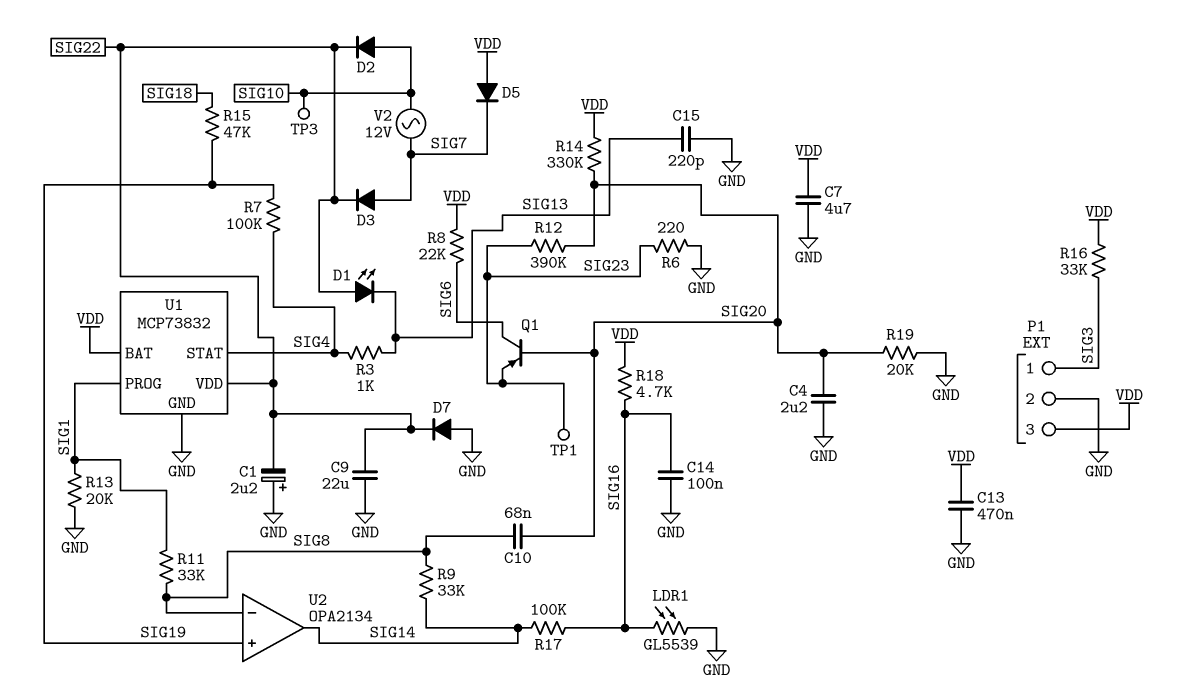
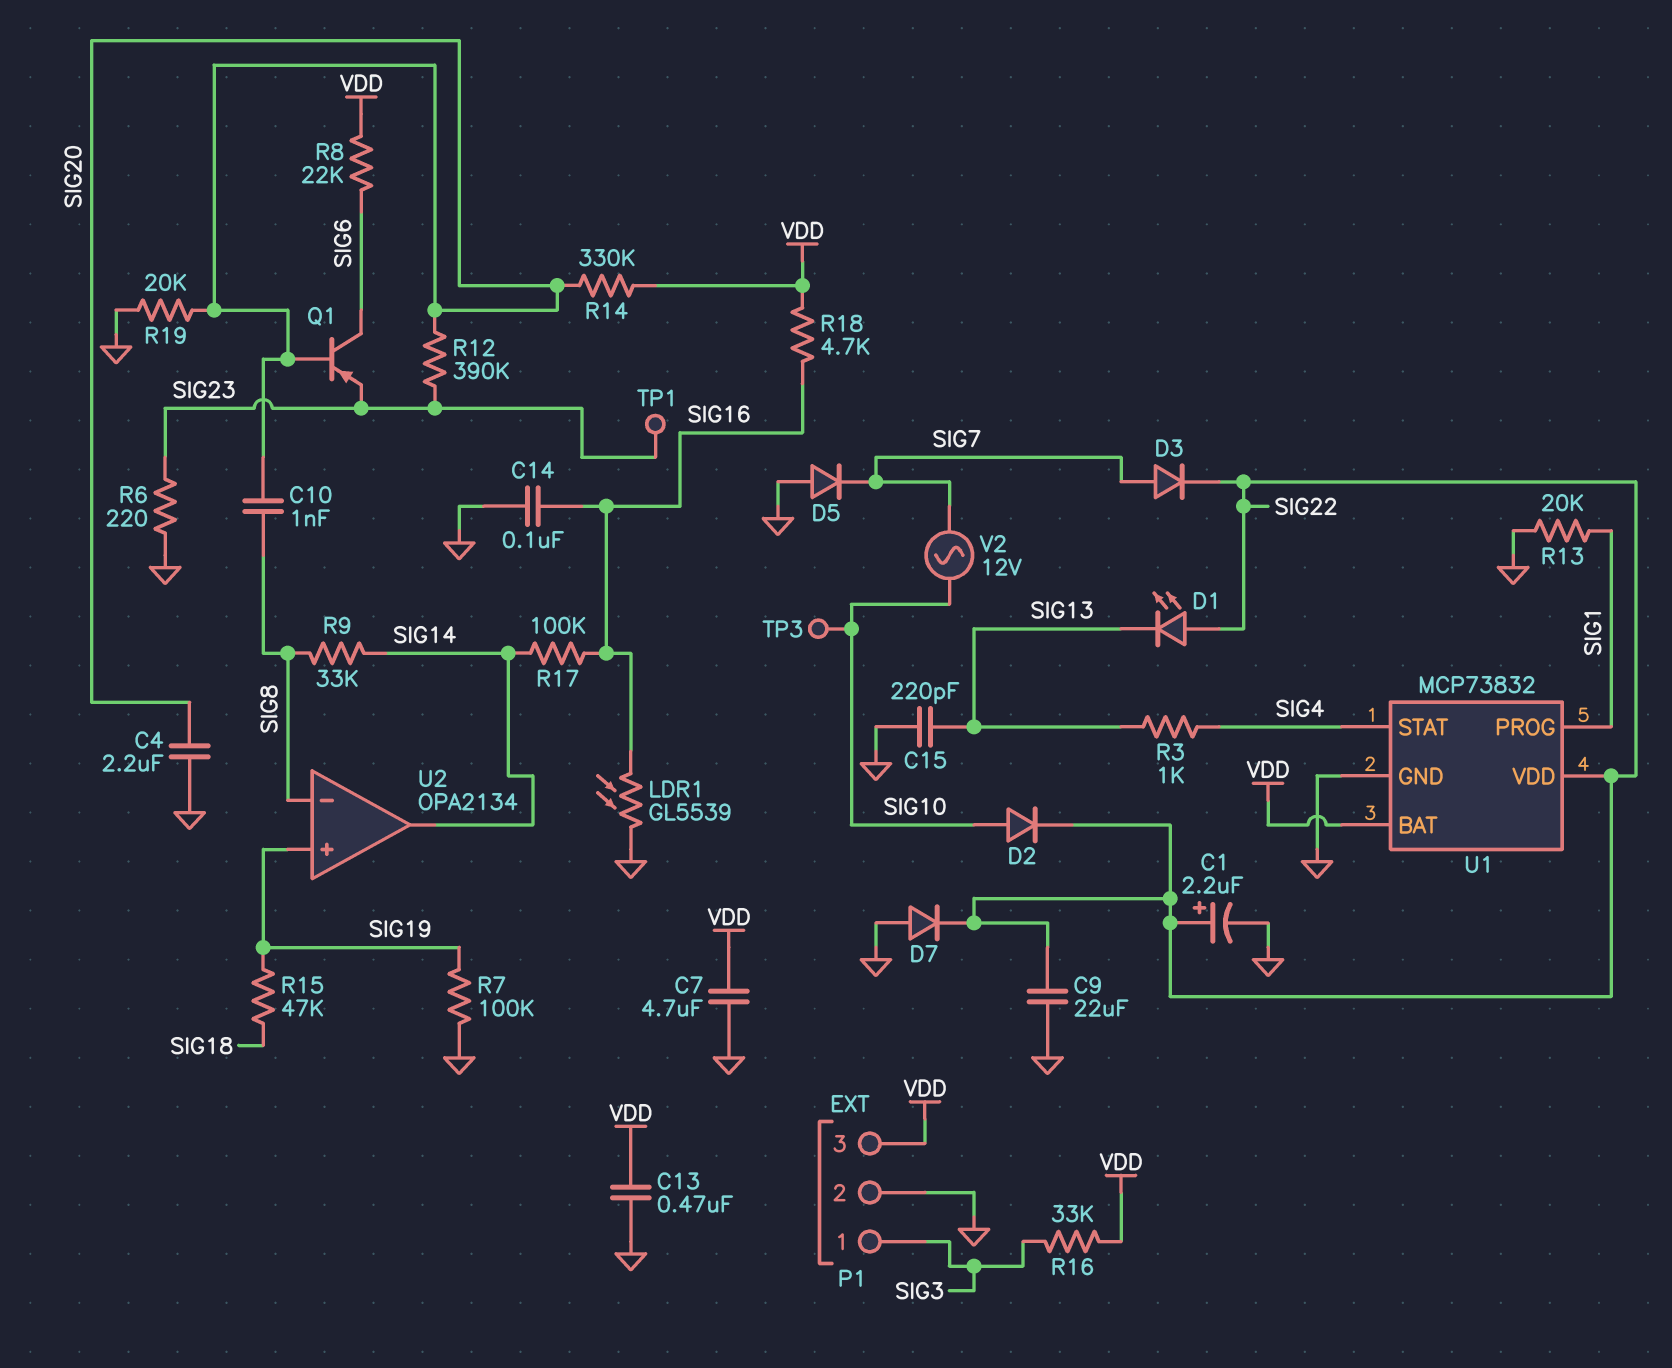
C1: 2.2uF (plus GND, minus SIG22) -> 2.2uF (plus SIG22, minus GND)
C10: 68nF (SIG8, SIG20) -> 1nF (SIG8, SIG20)
D5: diode (A VDD, K SIG7) -> diode (A GND, K SIG7)
R7: 100k (SIG4, SIG19) -> 100k (GND, SIG19)
R11: 33k (SIG1, SIG8) -> none

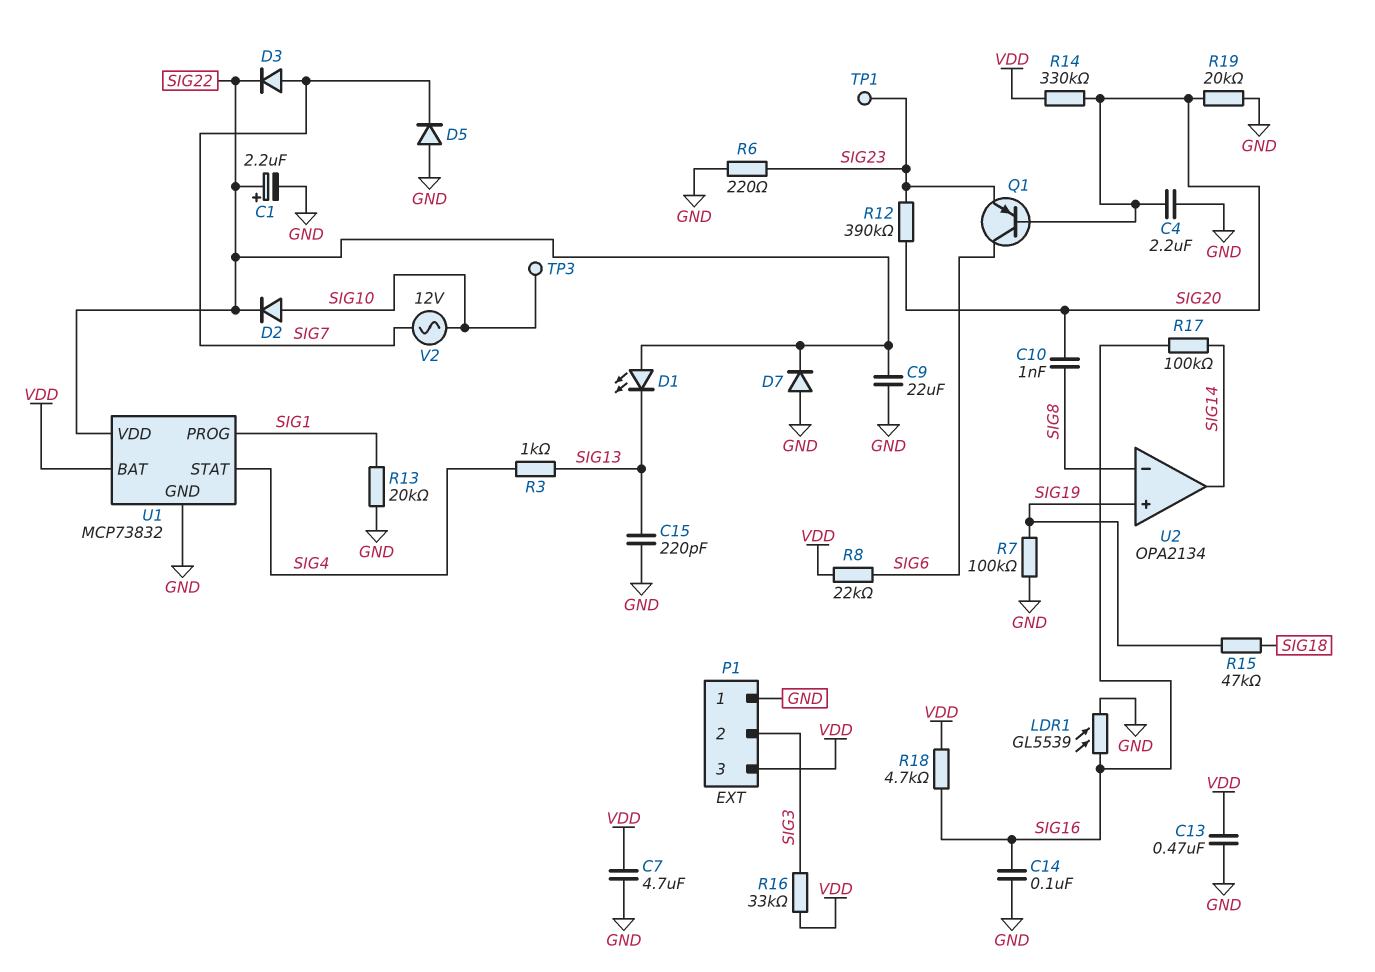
P1 pin 1: SIG3 -> GND
P1 pin 2: GND -> SIG3
R9: 33k (SIG8, SIG14) -> none

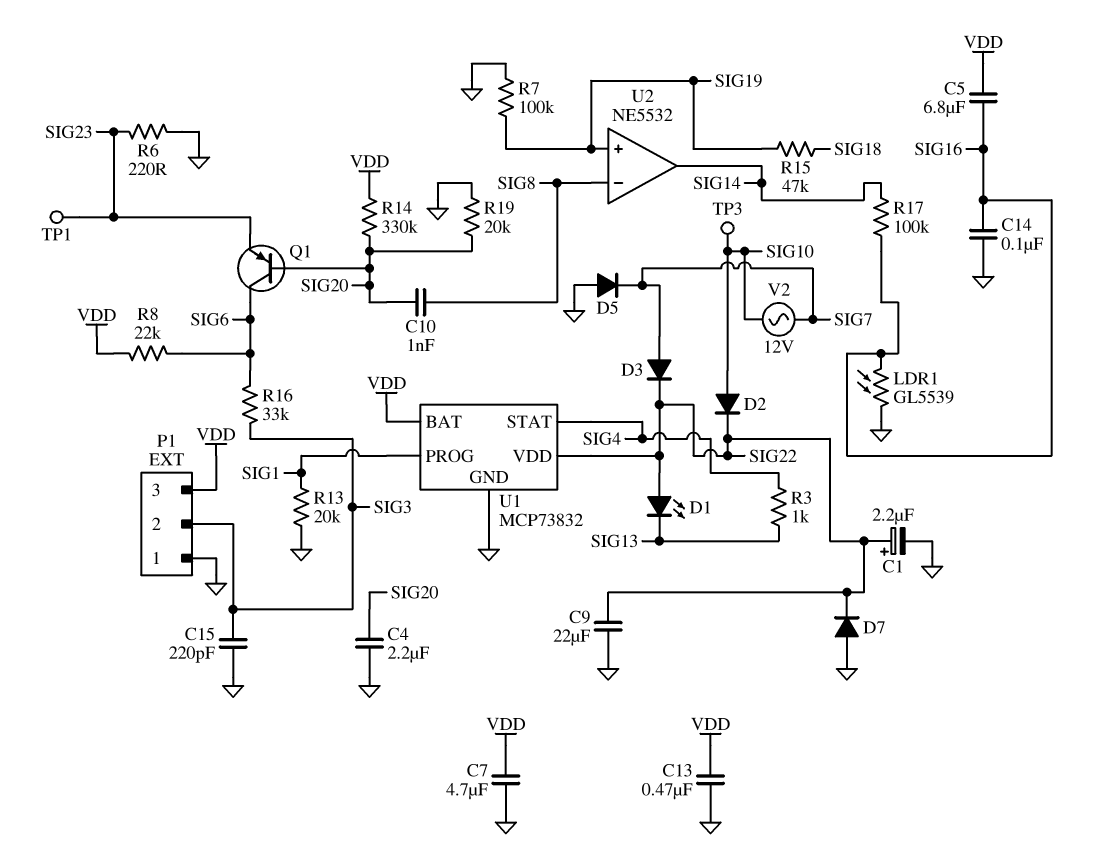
C5: none -> 6.8uF (SIG16, VDD)
C15: 220pF (GND, SIG13) -> 220pF (GND, SIG3)
R12: 390k (SIG20, SIG23) -> none
R16: 33k (SIG3, VDD) -> 33k (SIG3, SIG6)
R18: 4.7k (SIG16, VDD) -> none
U2: OPA2134 -> NE5532

